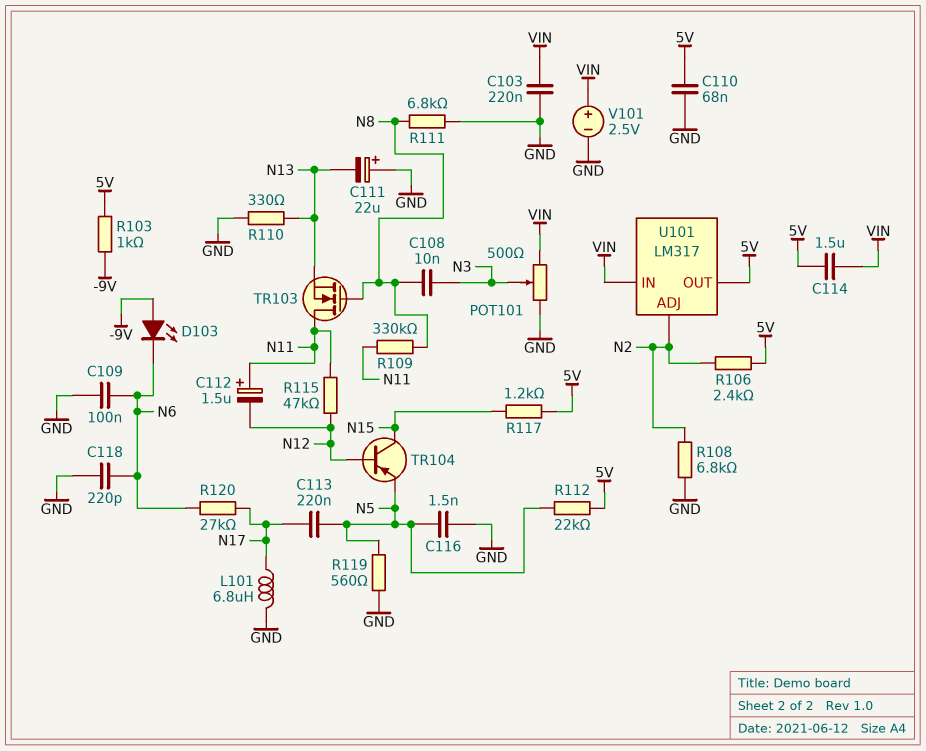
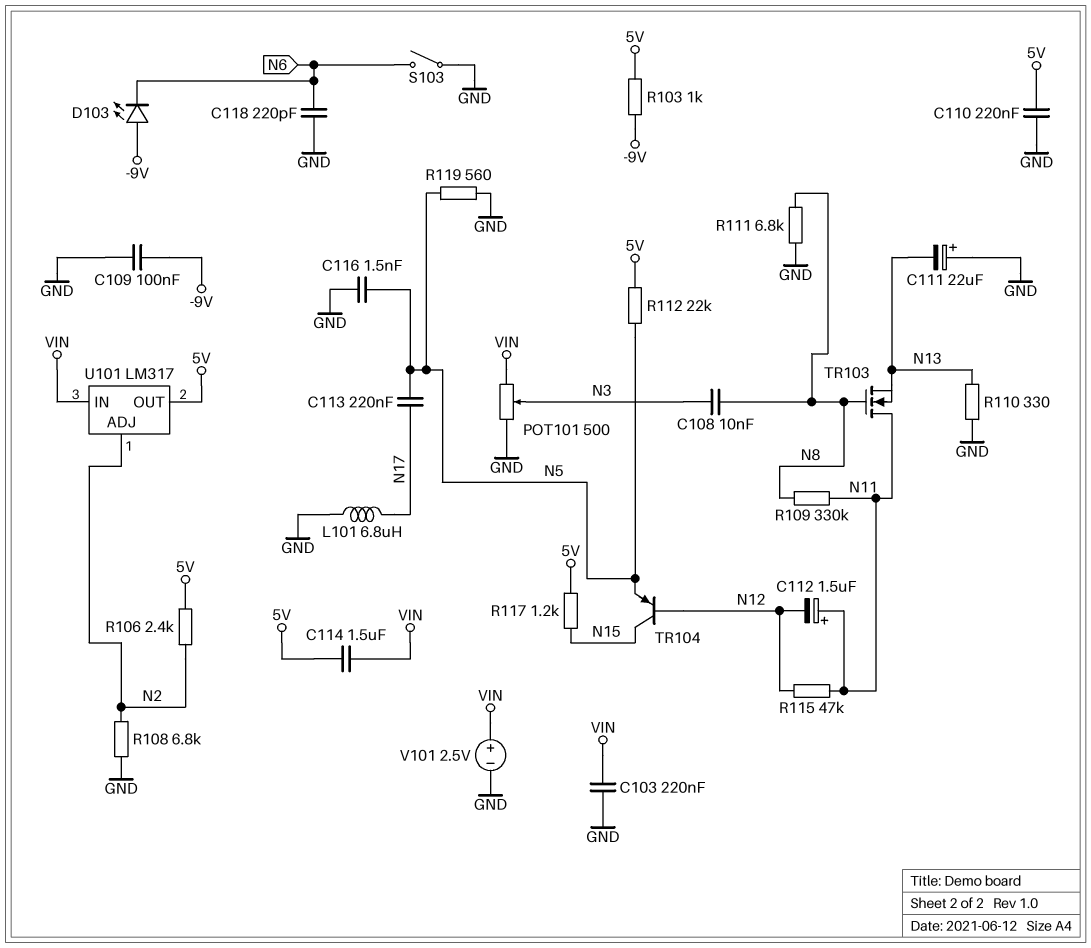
C109: 100nF (GND, N6) -> 100nF (-9V, GND)
C110: 68nF (5V, GND) -> 220nF (5V, GND)
R120: 27k (N6, N17) -> none
S103: none -> switch (GND, N6)

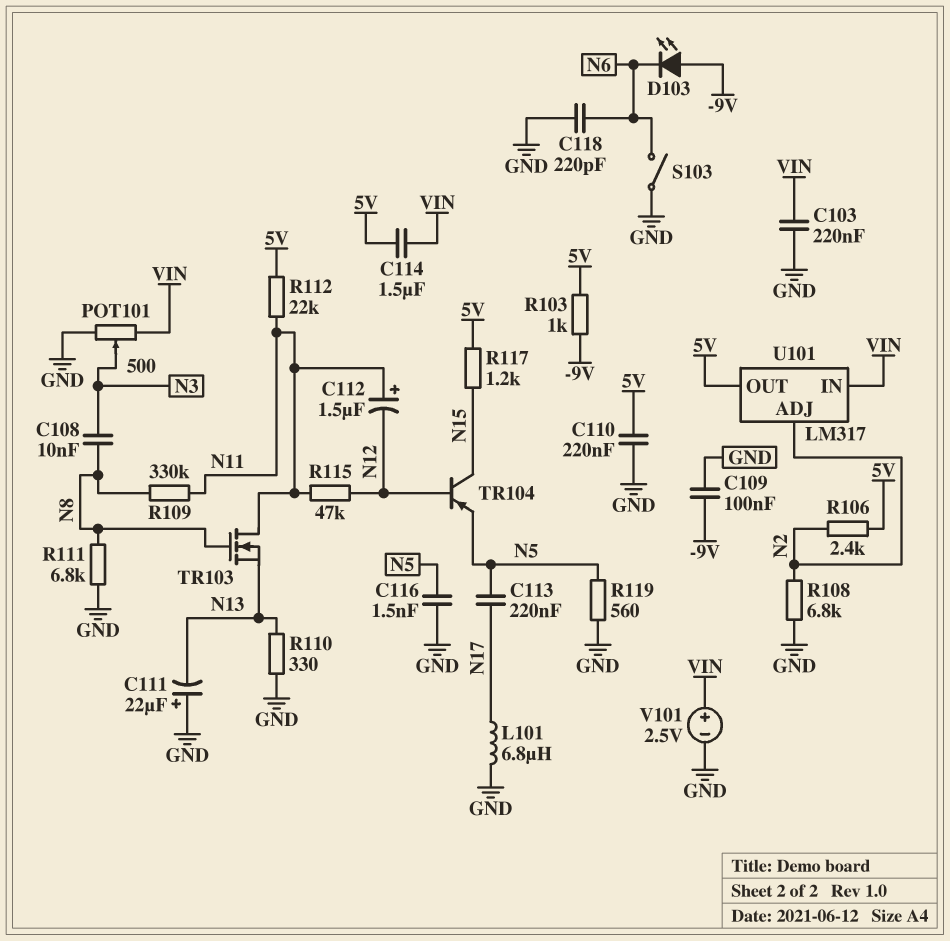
R112: 22k (5V, N5) -> 22k (5V, N11)

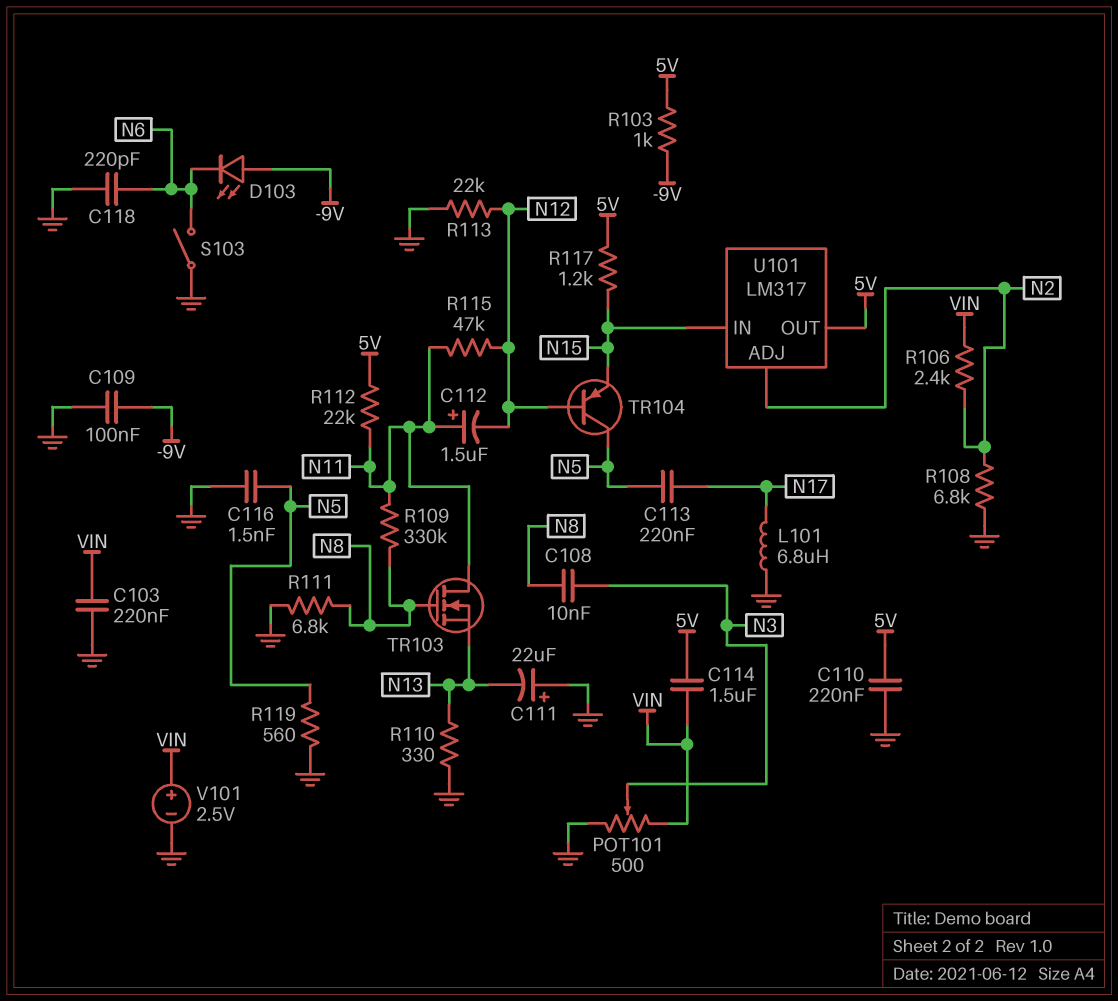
R106: 2.4k (5V, N2) -> 2.4k (N2, VIN)
R113: none -> 22k (GND, N12)
TR104: PNP (B N12, C N15, E N5) -> PNP (B N12, C N5, E N15)
U101 pin IN: VIN -> N15

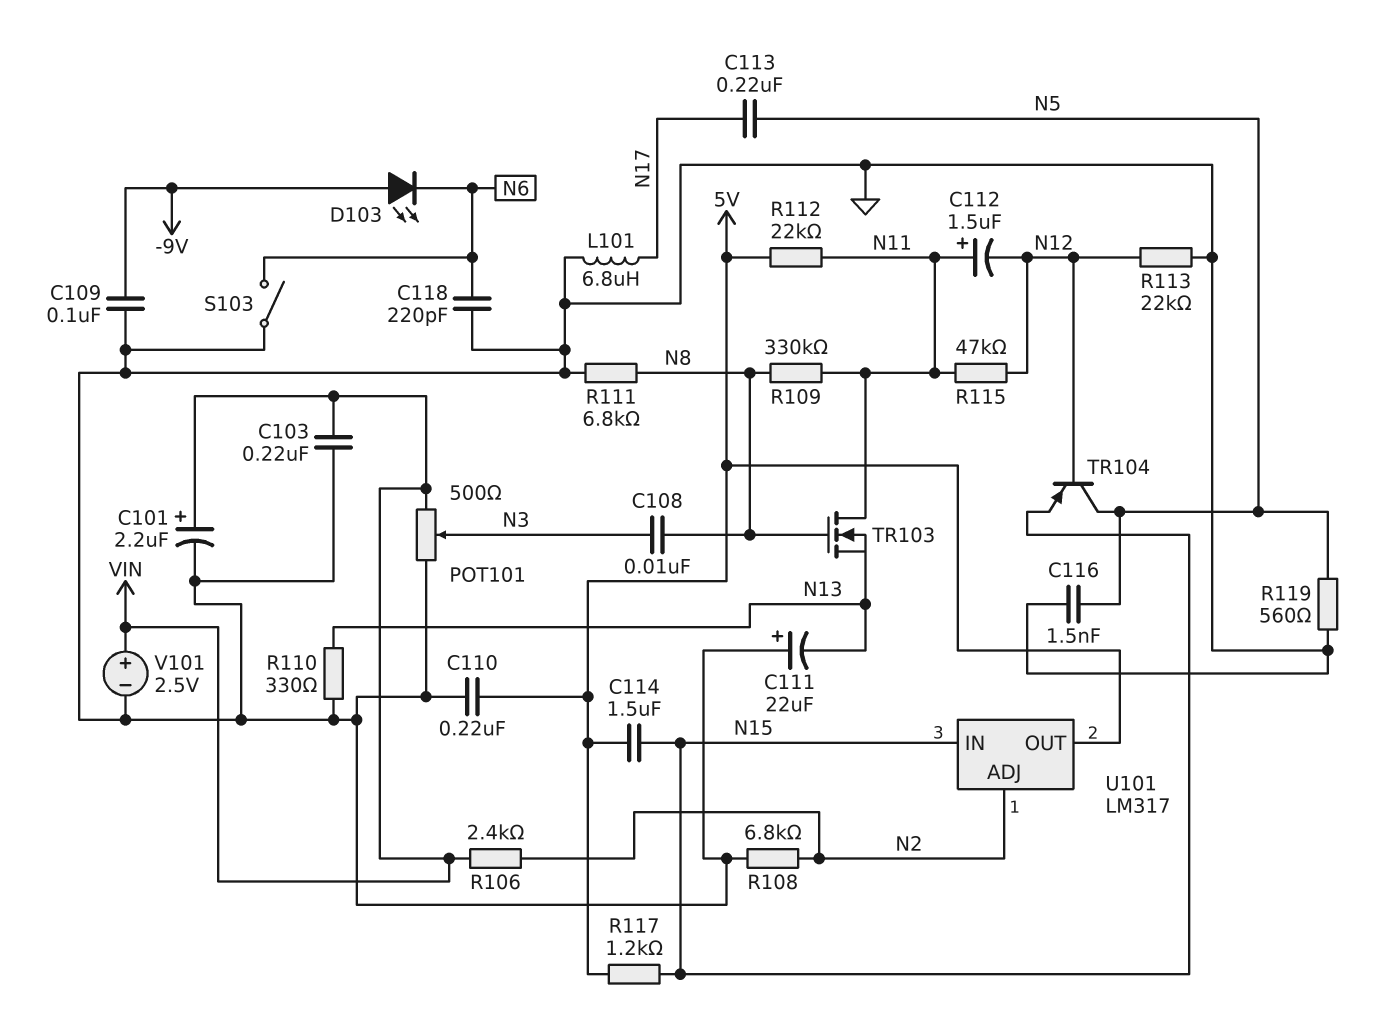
C101: none -> 2.2uF (plus VIN, minus GND)
C114: 1.5uF (5V, VIN) -> 1.5uF (5V, N15)
R103: 1k (-9V, 5V) -> none

